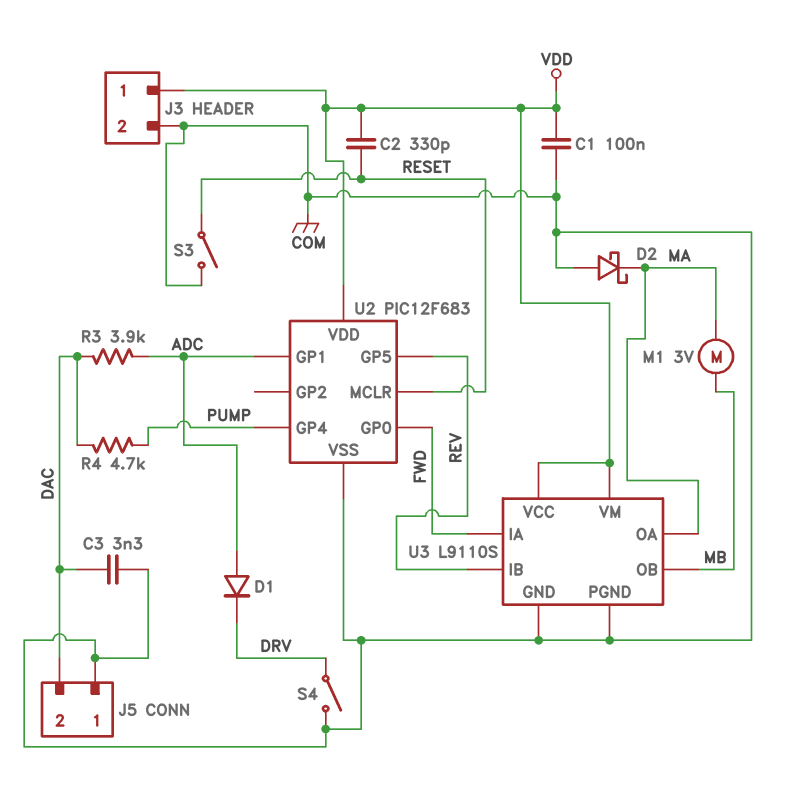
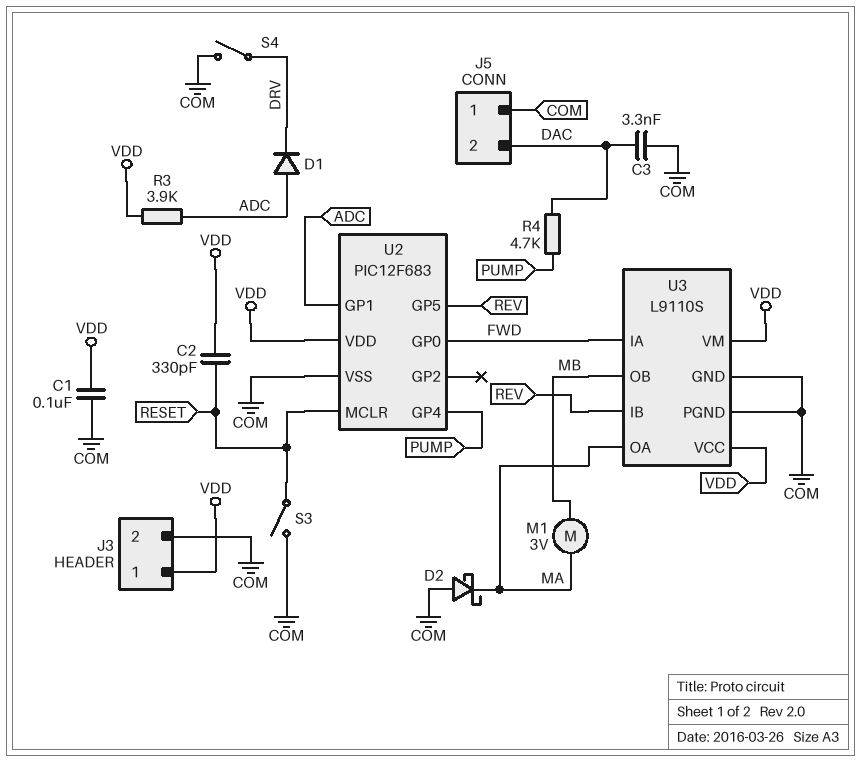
R3: 3.9k (ADC, DAC) -> 3.9k (ADC, VDD)

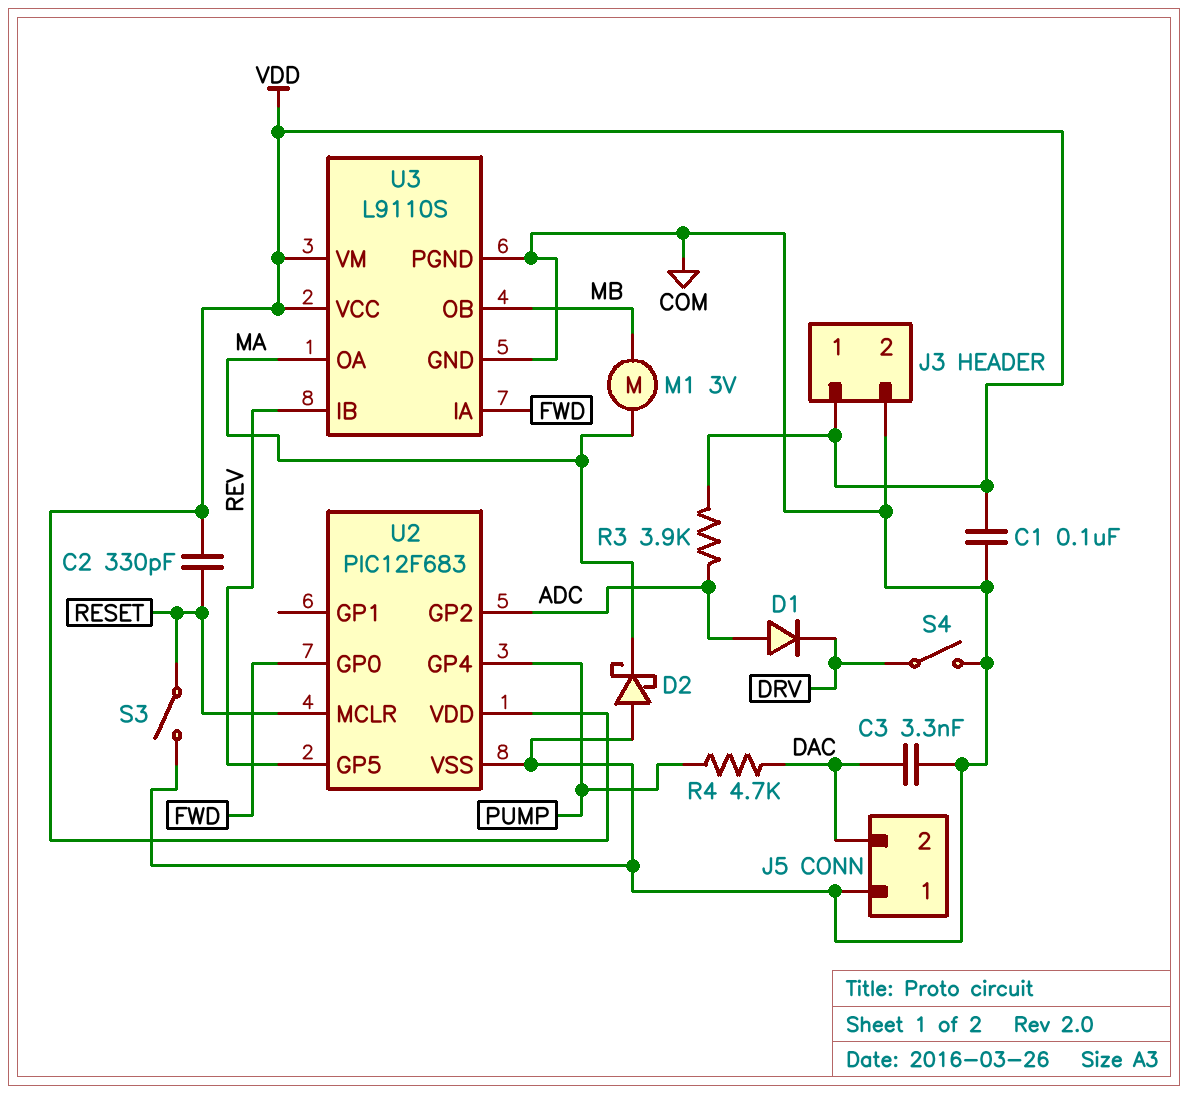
U2 pin GP1: ADC -> none
U2 pin GP2: none -> ADC

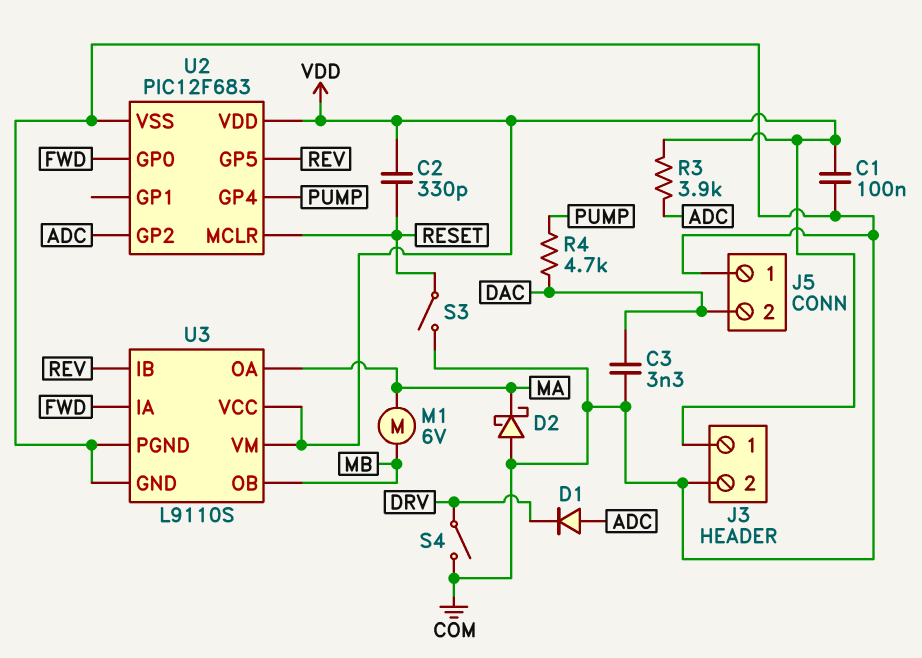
M1: motor 3V (MA, MB) -> motor 6V (MA, MB)

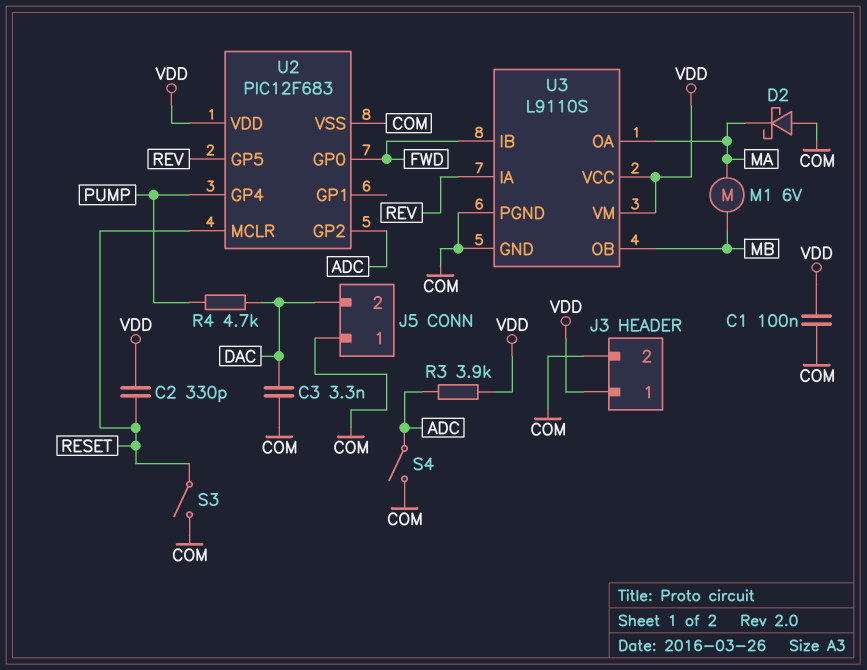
D1: diode (A ADC, K DRV) -> none
S4: switch (COM, DRV) -> switch (ADC, COM)
U3 pin IA: FWD -> REV
U3 pin IB: REV -> FWD

